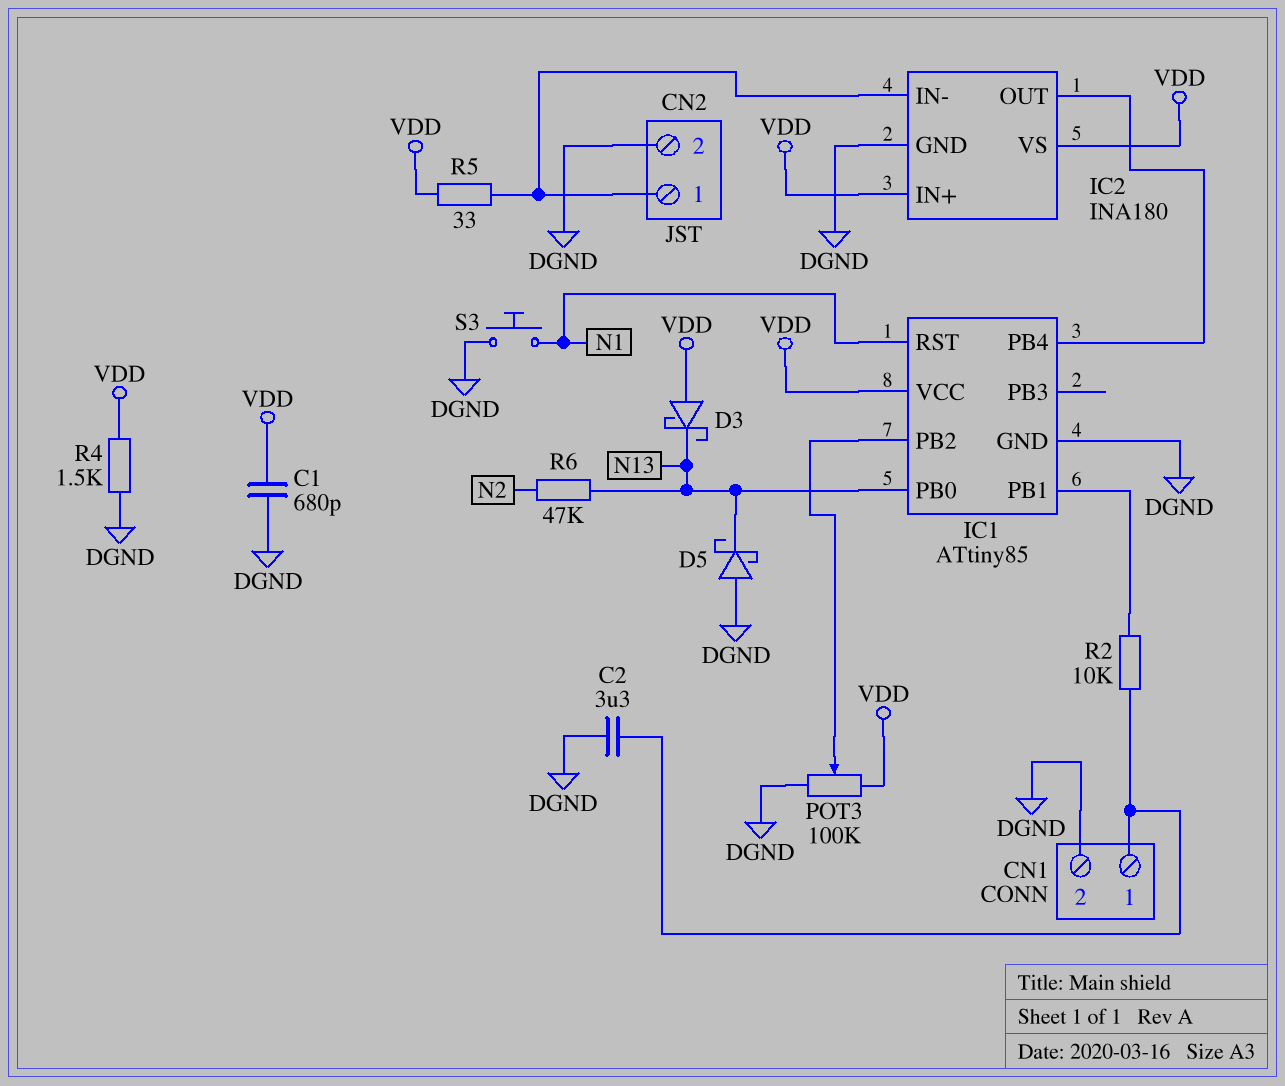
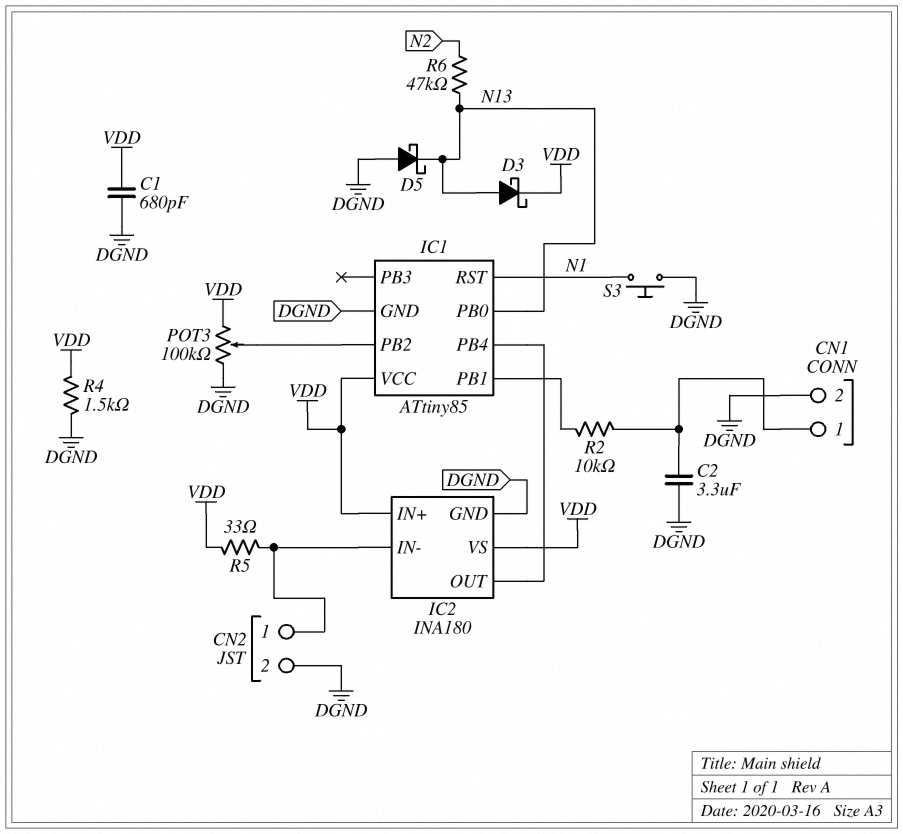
D3: schottky (A VDD, K N13) -> schottky (A N13, K VDD)

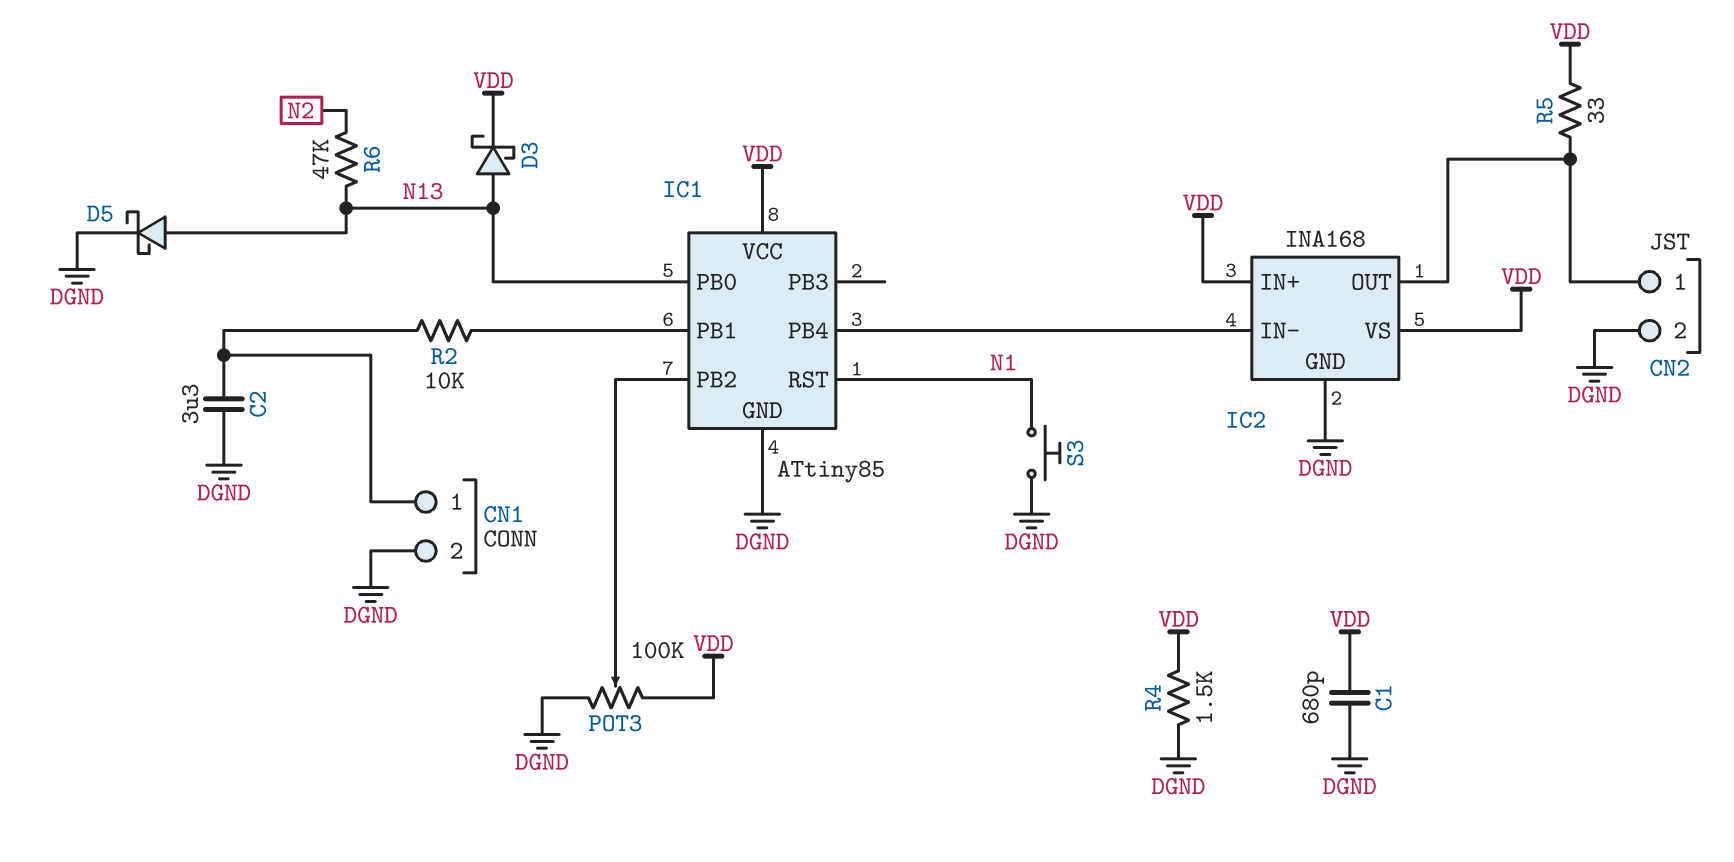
D5: schottky (A DGND, K N13) -> schottky (A N13, K DGND)
IC2: INA180 -> INA168
IC2 pin IN-: CN2/1 -> IC1/PB4
IC2 pin OUT: IC1/PB4 -> CN2/1

